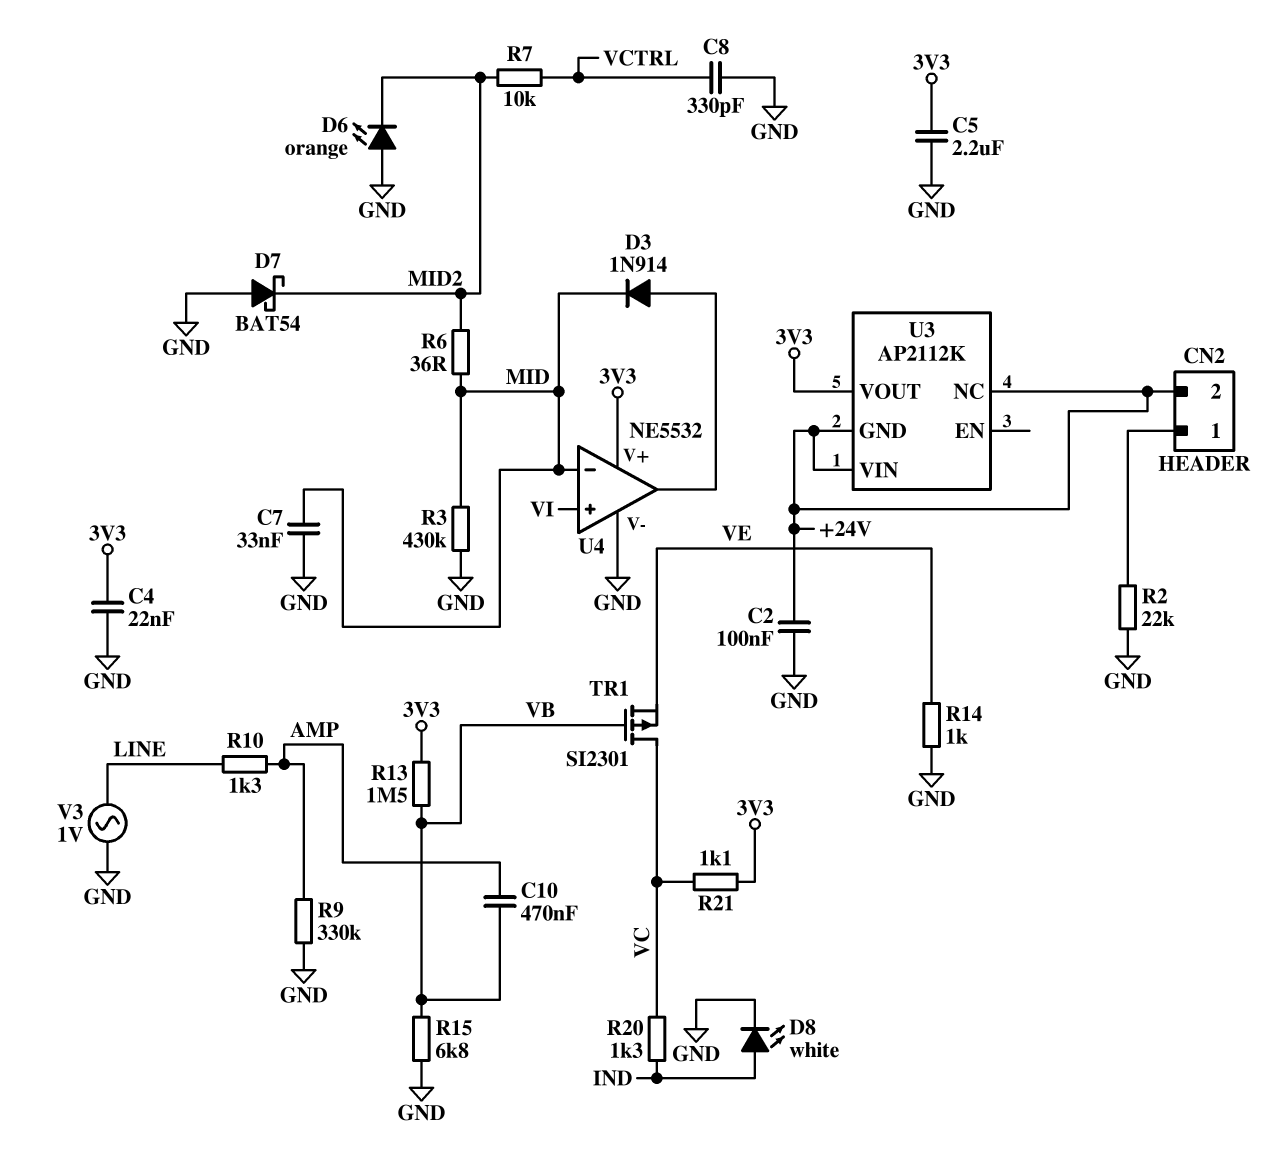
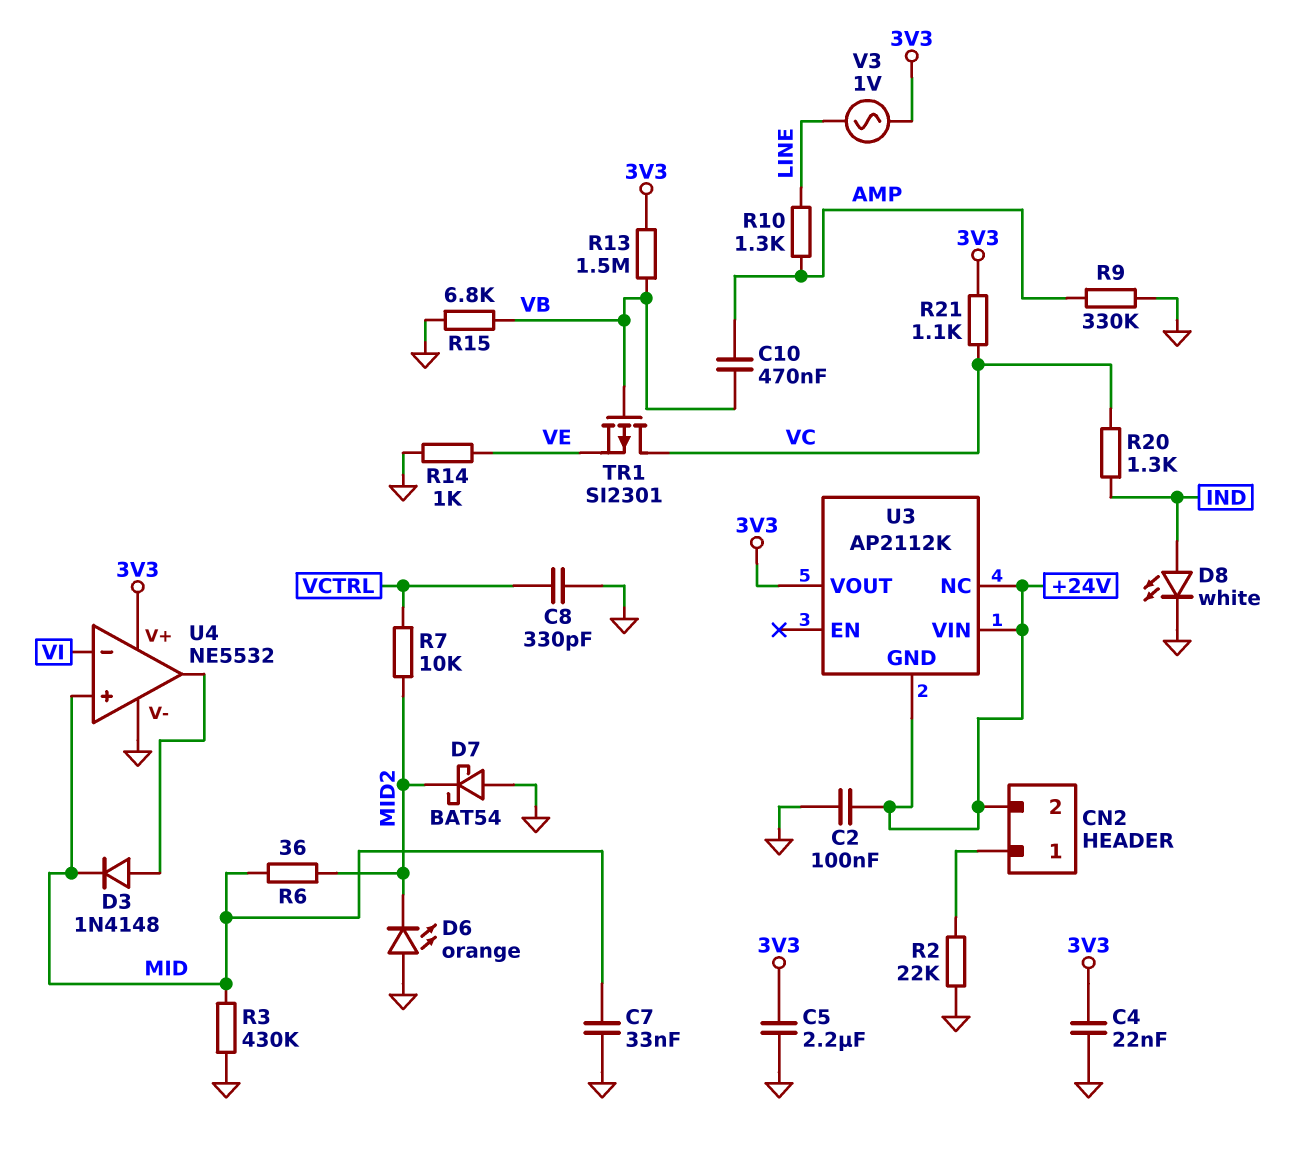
D3: diode 1N914 (A U4/out, K MID) -> diode 1N4148 (A U4/out, K MID)
U4 pin in+: VI -> MID
U4 pin in-: MID -> VI
V3: AC 1V (GND, LINE) -> AC 1V (3V3, LINE)

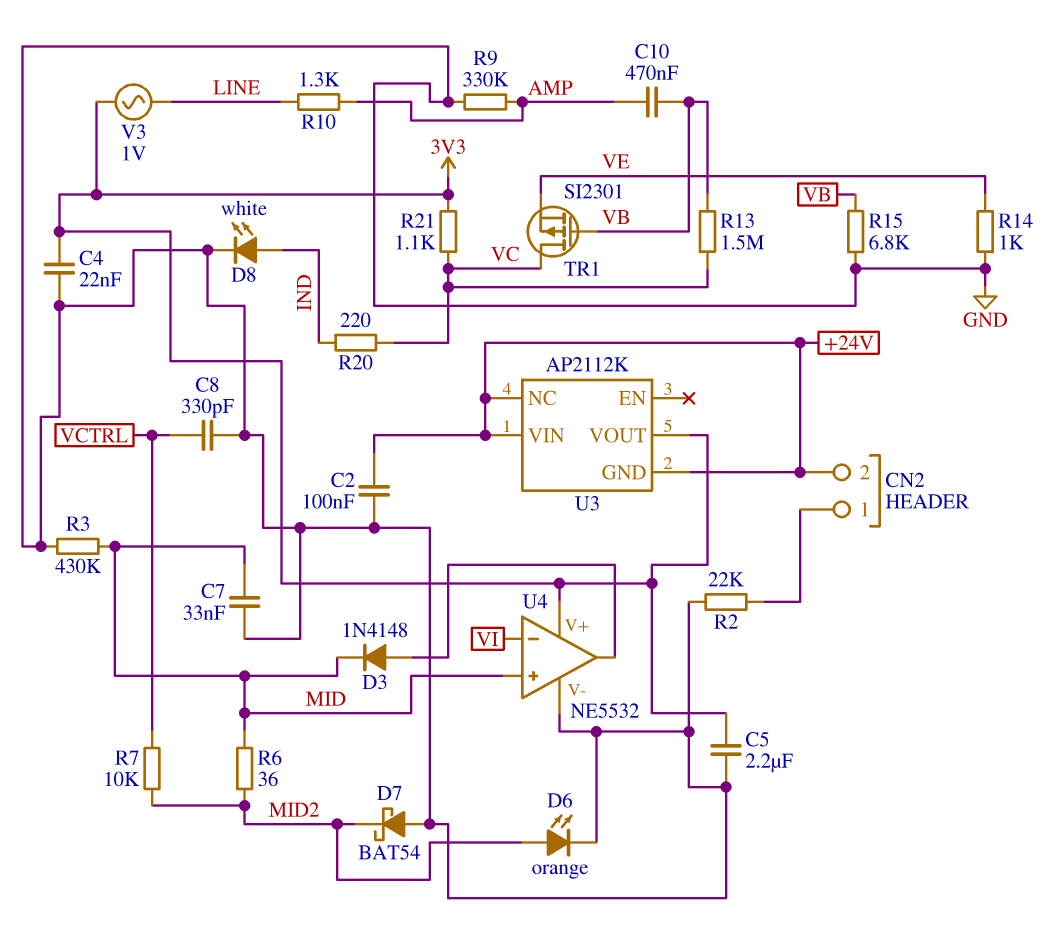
D6: LED orange (A GND, K MID2) -> LED orange (A MID2, K GND)
R13: 1.5M (3V3, VB) -> 1.5M (VB, VC)
R20: 1.3k (IND, VC) -> 220 (IND, VC)

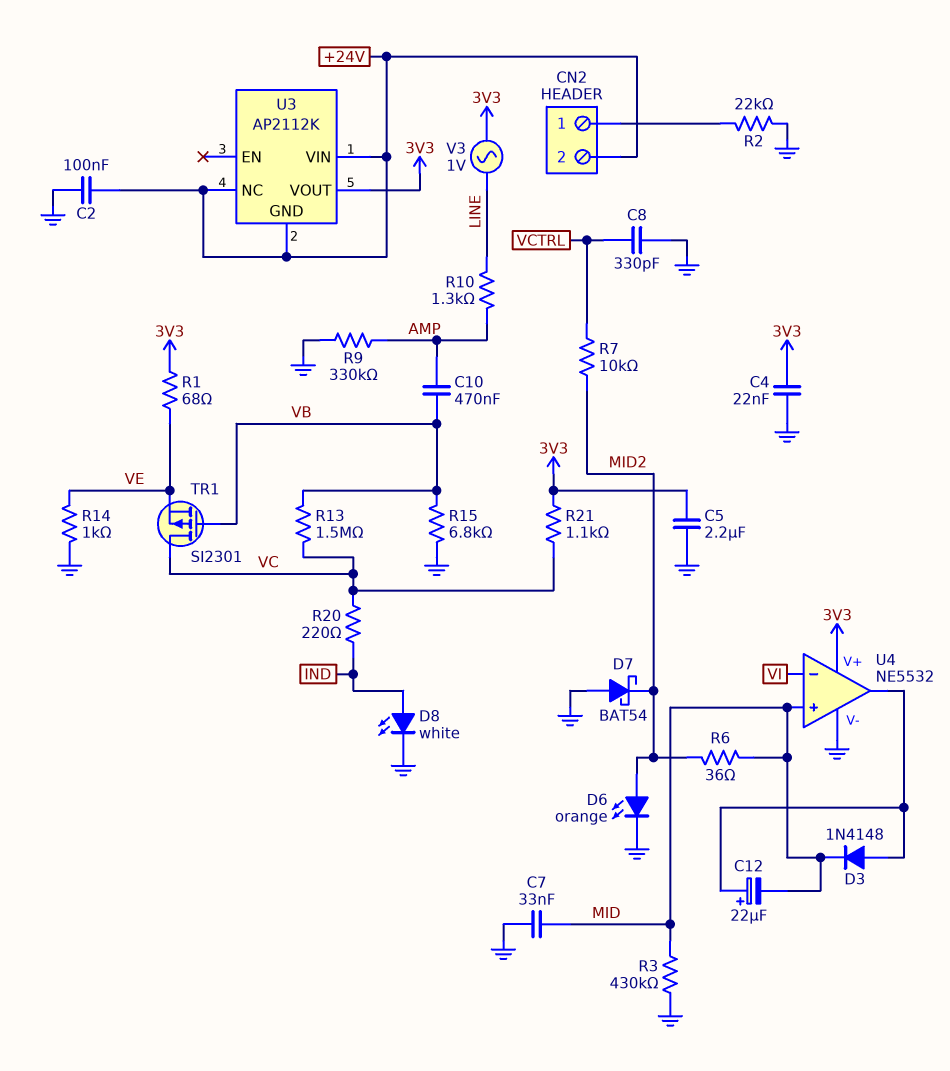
C12: none -> 22uF (plus U4/out, minus MID)
R1: none -> 68 (3V3, VE)

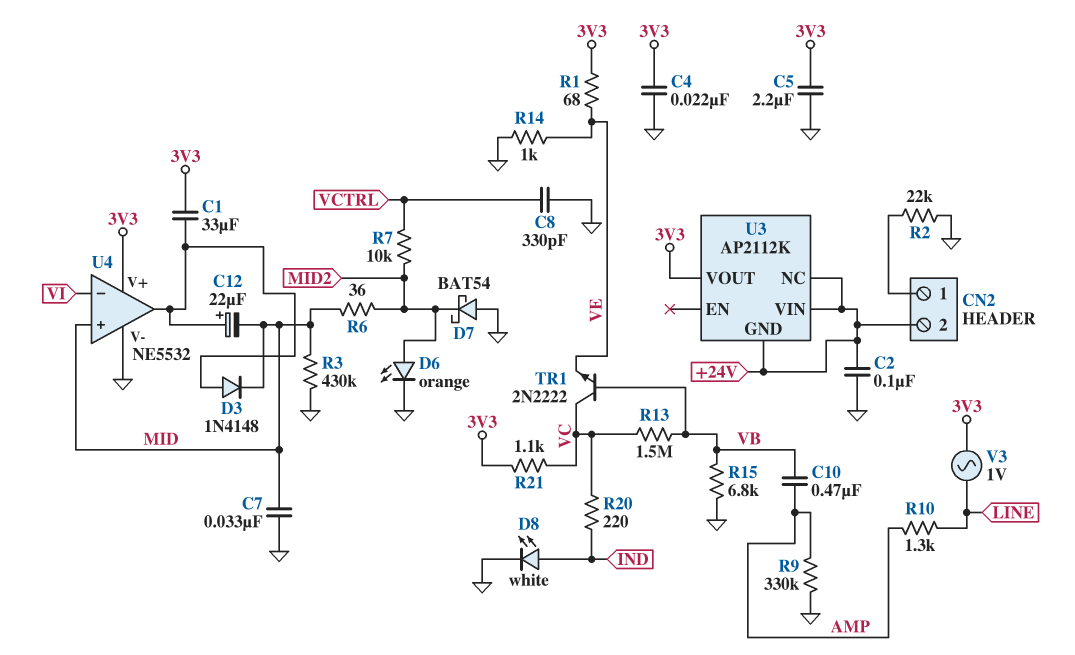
C1: none -> 33uF (3V3, U4/out)
TR1: PMOS SI2301 (G VB, D VC, S VE) -> NPN 2N2222 (B VB, C VC, E VE)

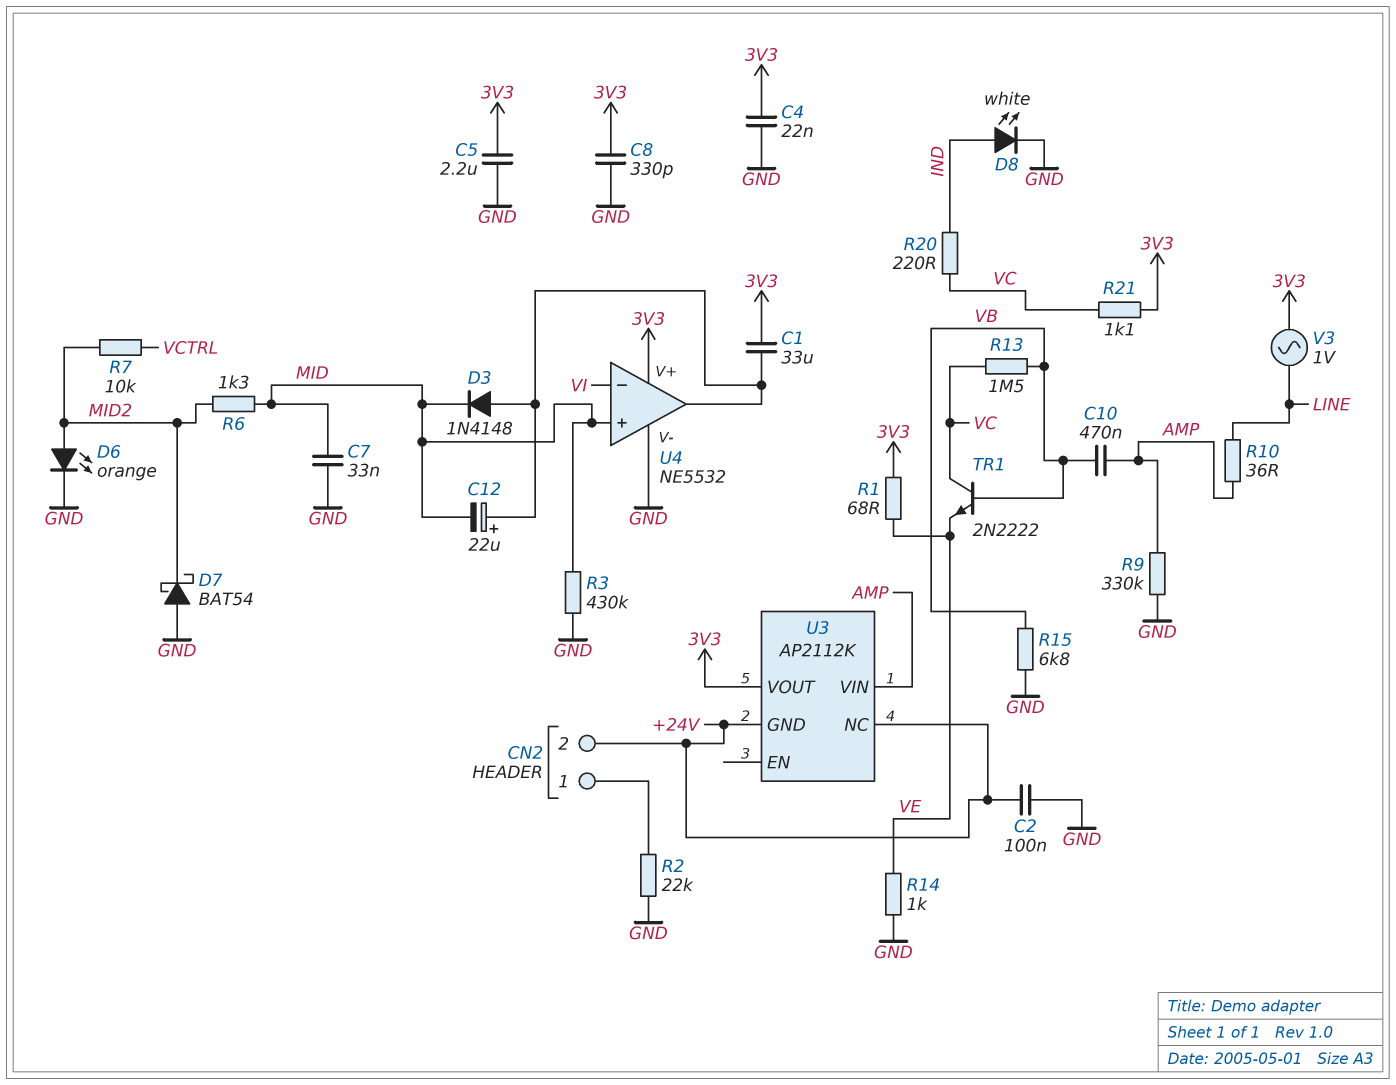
C8: 330pF (GND, VCTRL) -> 330pF (3V3, GND)
R6: 36 (MID, MID2) -> 1.3k (MID, MID2)
R10: 1.3k (AMP, LINE) -> 36 (AMP, LINE)
U3 pin VIN: +24V -> AMP

